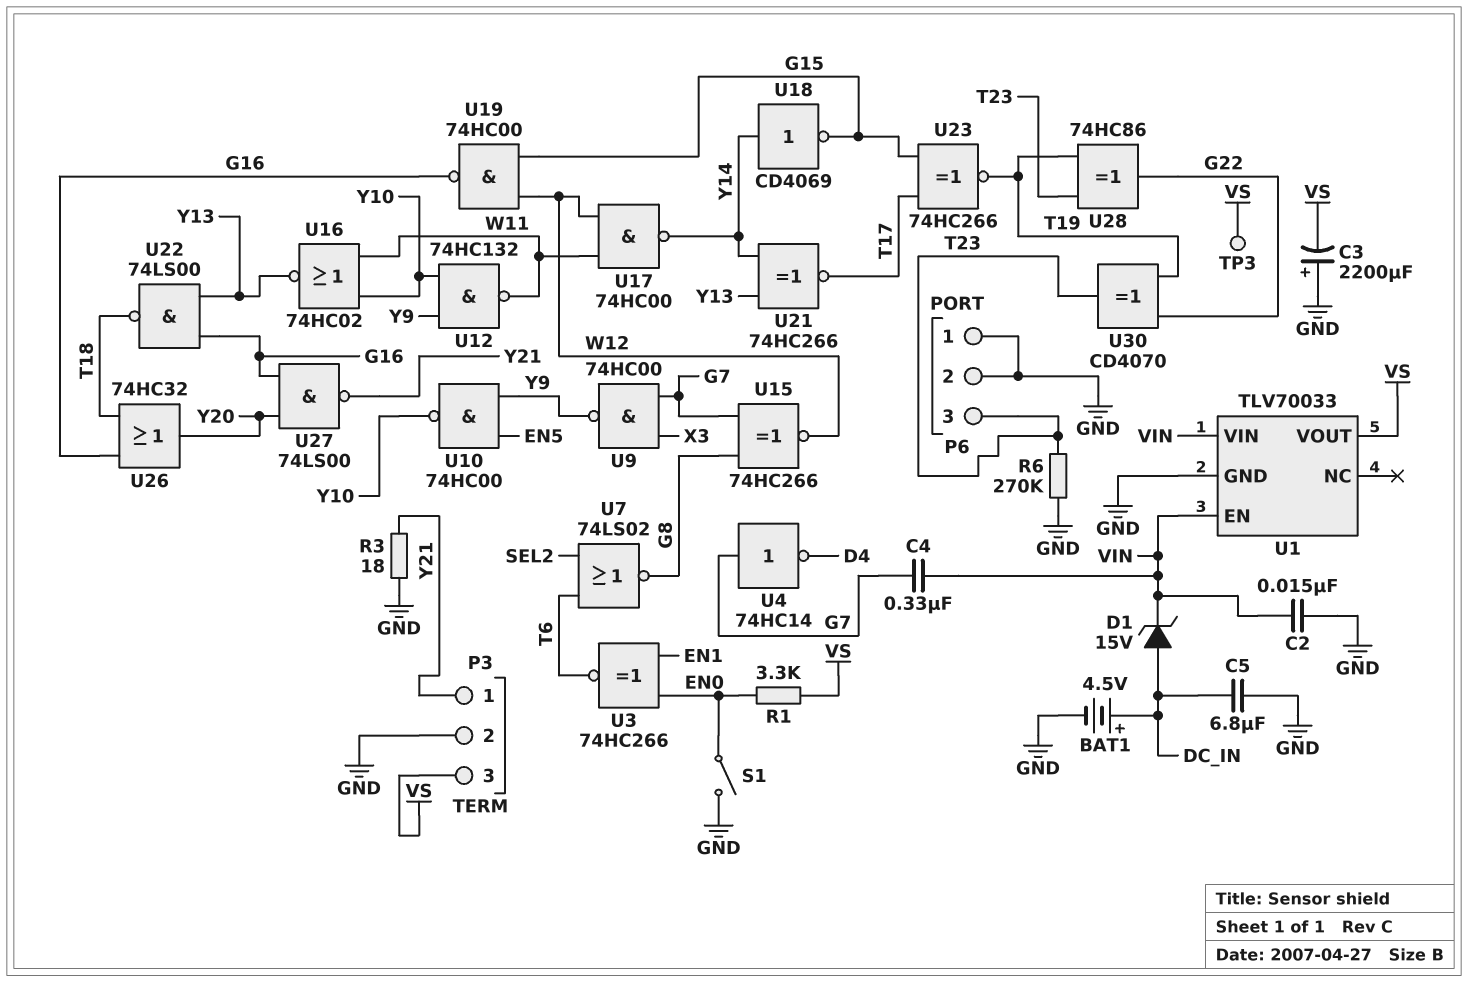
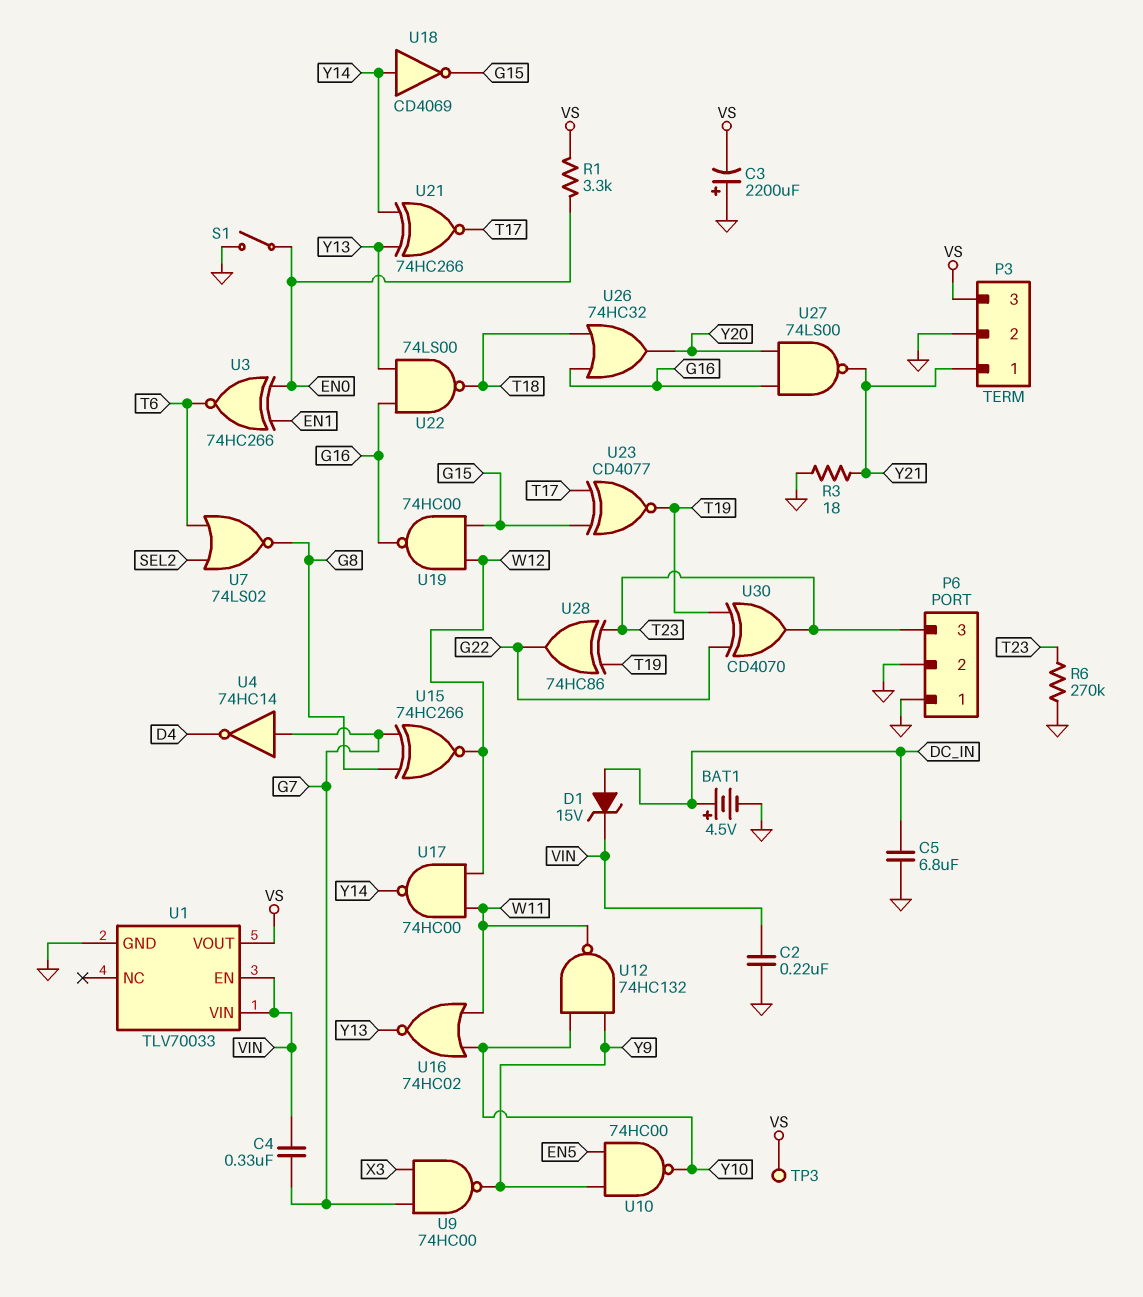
C2: 15nF (GND, VIN) -> 220nF (GND, VIN)
U23: XNOR 74HC266 (in G15, in T17, out T19) -> XNOR CD4077 (in G15, in T17, out T19)

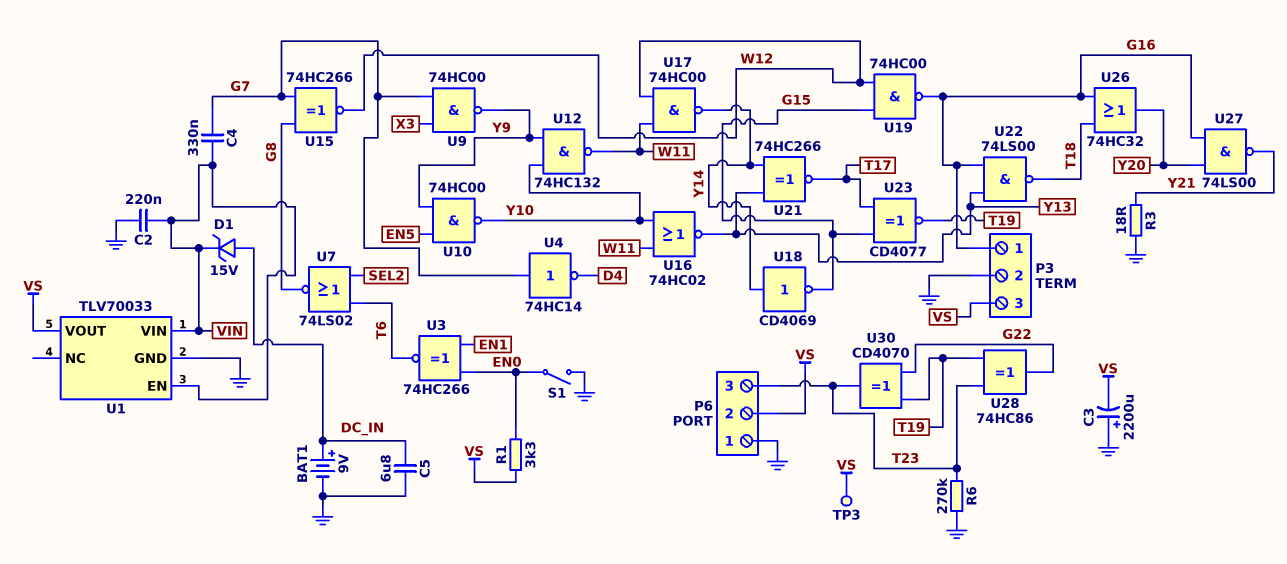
BAT1: 4.5V (plus DC_IN, minus GND) -> 9V (plus DC_IN, minus GND)
P3 pin 1: Y21 -> G16
P6 pin 2: GND -> VS

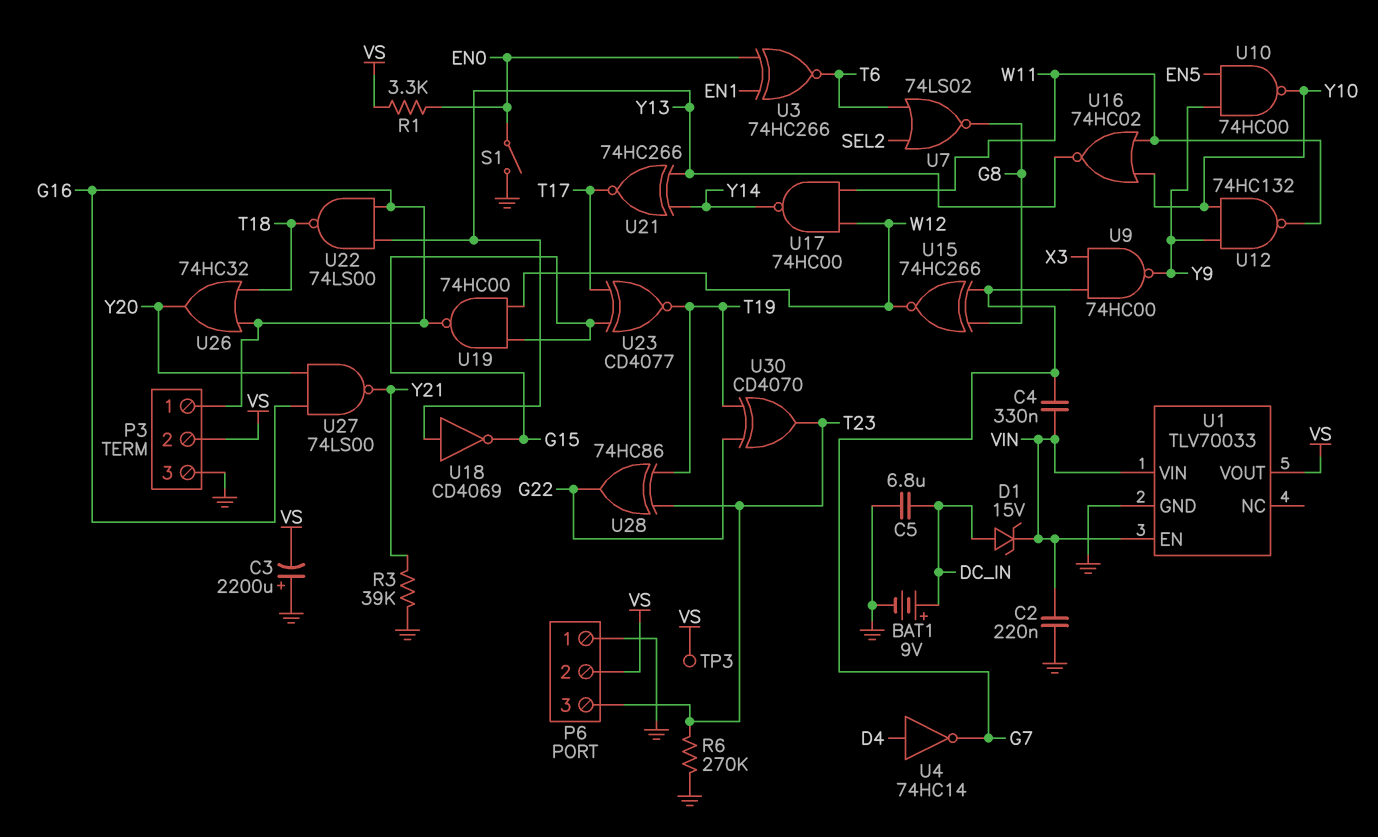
P3 pin 2: GND -> VS
P3 pin 3: VS -> GND
R3: 18 (GND, Y21) -> 39k (GND, Y21)
U4: NOT 74HC14 (in G7, out D4) -> NOT 74HC14 (in D4, out G7)
U18: NOT CD4069 (in Y14, out G15) -> NOT CD4069 (in Y13, out G15)

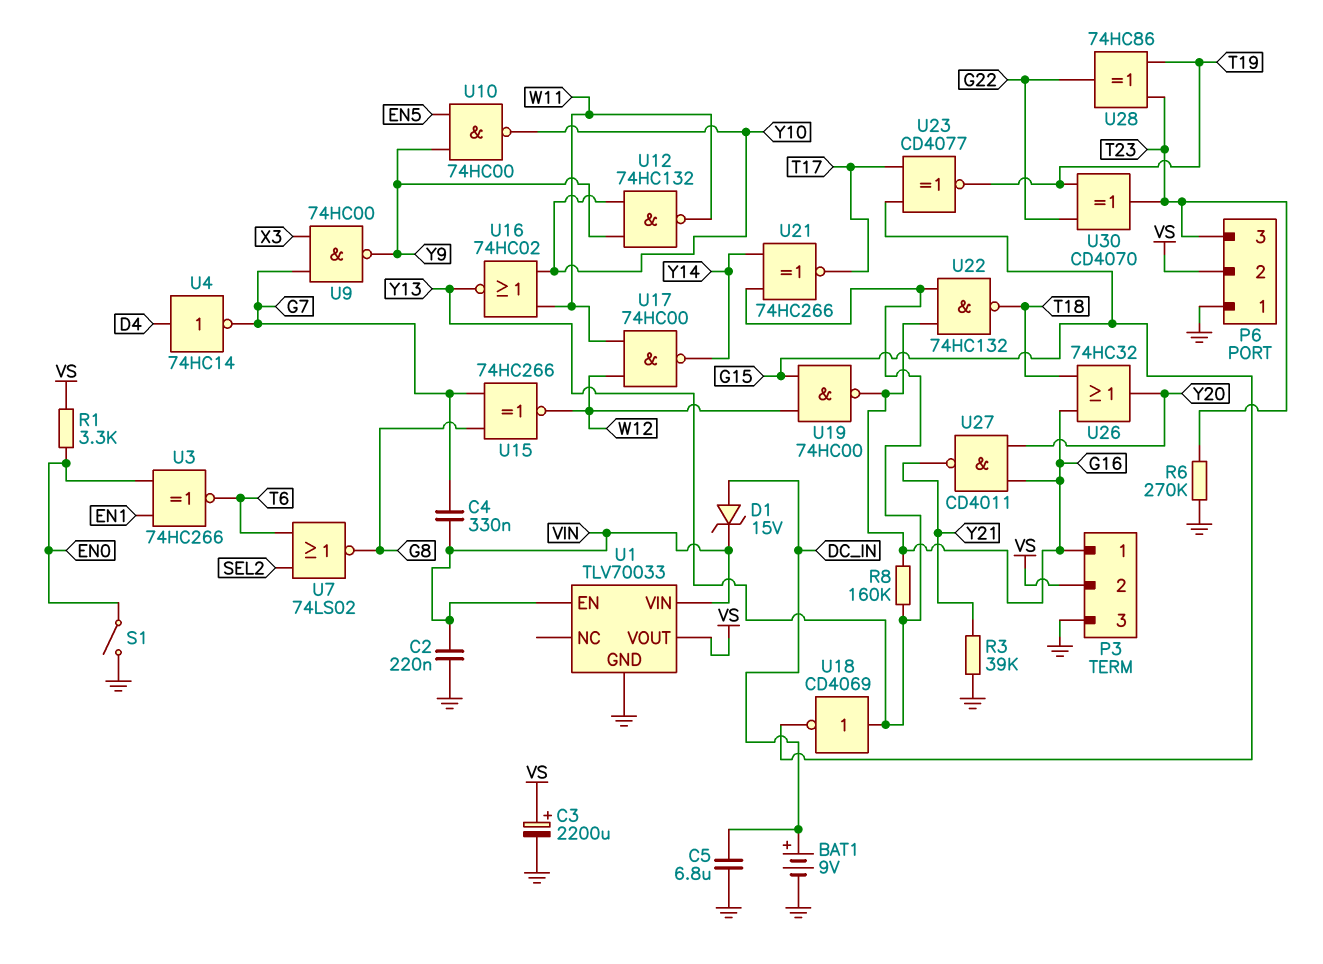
C3: 2200uF (plus GND, minus VS) -> 2200uF (plus VS, minus GND)
R8: none -> 160k (G16, Y13)
TP3: test point (VS) -> none
U22: NAND 74LS00 (in G16, in Y13, out T18) -> NAND 74HC132 (in G16, in Y13, out T18)
U27: NAND 74LS00 (in G16, in Y20, out Y21) -> NAND CD4011 (in G16, in Y20, out Y21)

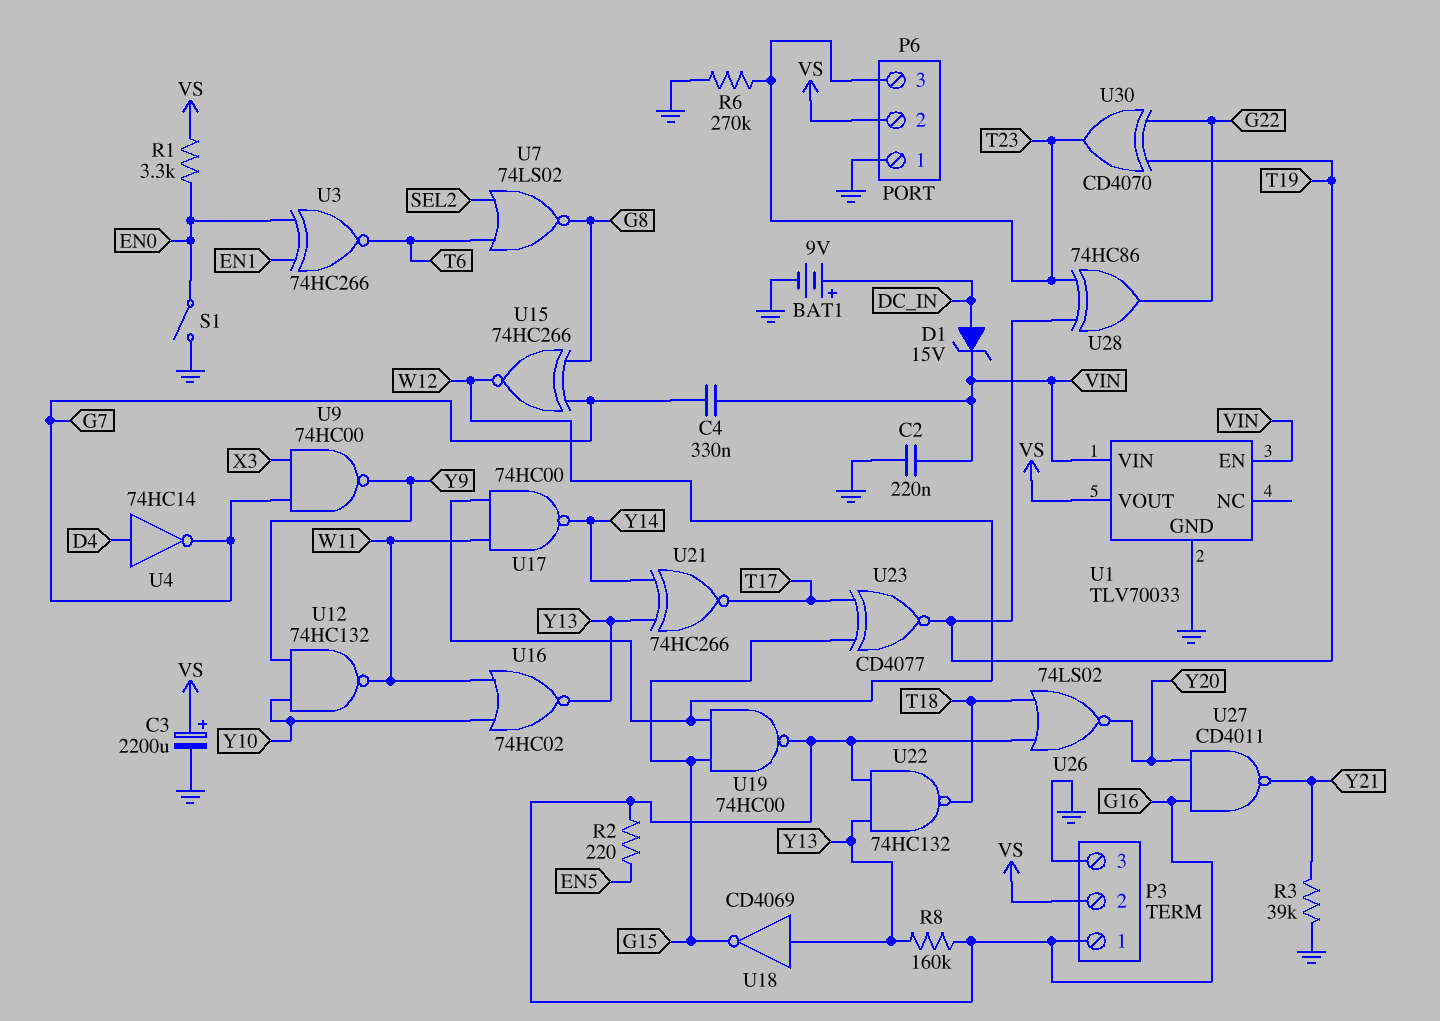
C5: 6.8uF (DC_IN, GND) -> none
R2: none -> 220 (EN5, G16)
U10: NAND 74HC00 (in EN5, in Y9, out Y10) -> none
U26: OR 74HC32 (in G16, in T18, out Y20) -> NOR 74LS02 (in G16, in T18, out Y20)

